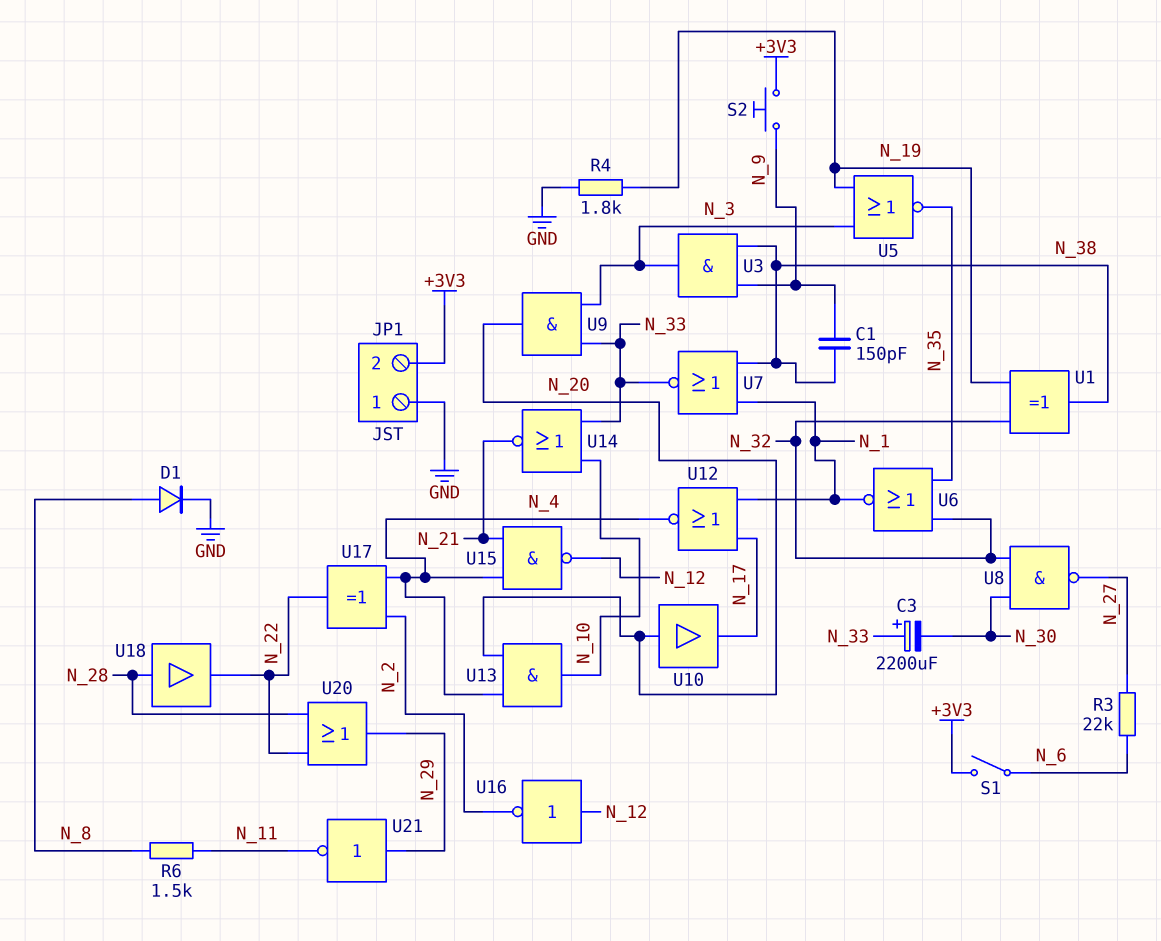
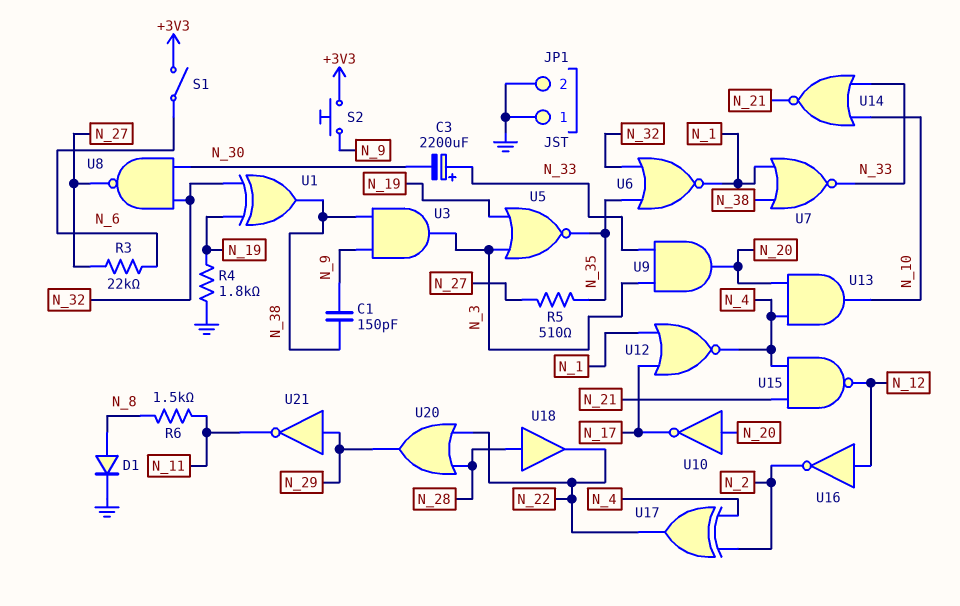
JP1 pin 2: +3V3 -> GND
R5: none -> 510 (N_27, N_35)
U10: buffer (in N_20, out N_17) -> NOT (in N_20, out N_17)

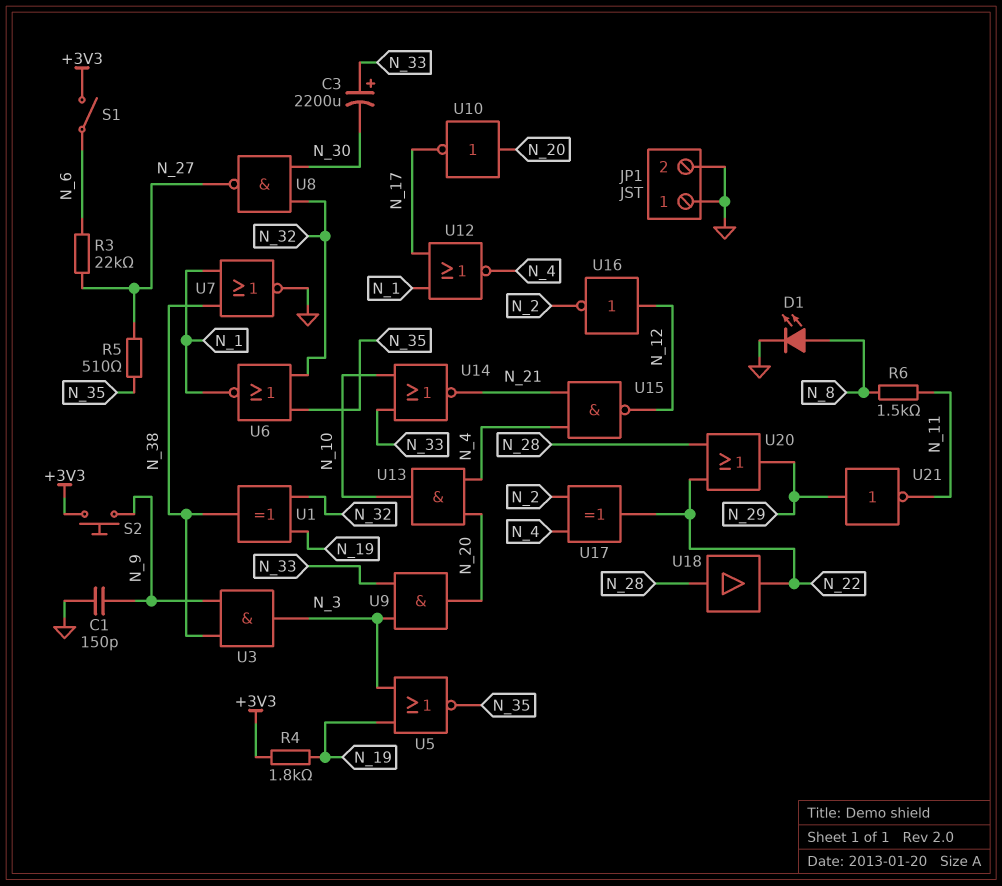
C1: 150pF (N_9, N_38) -> 150pF (GND, N_9)
D1: diode (A N_8, K GND) -> LED (A N_8, K GND)
R4: 1.8k (GND, N_19) -> 1.8k (+3V3, N_19)
U7: NOR (in N_1, in N_38, out N_33) -> NOR (in N_1, in N_38, out GND)

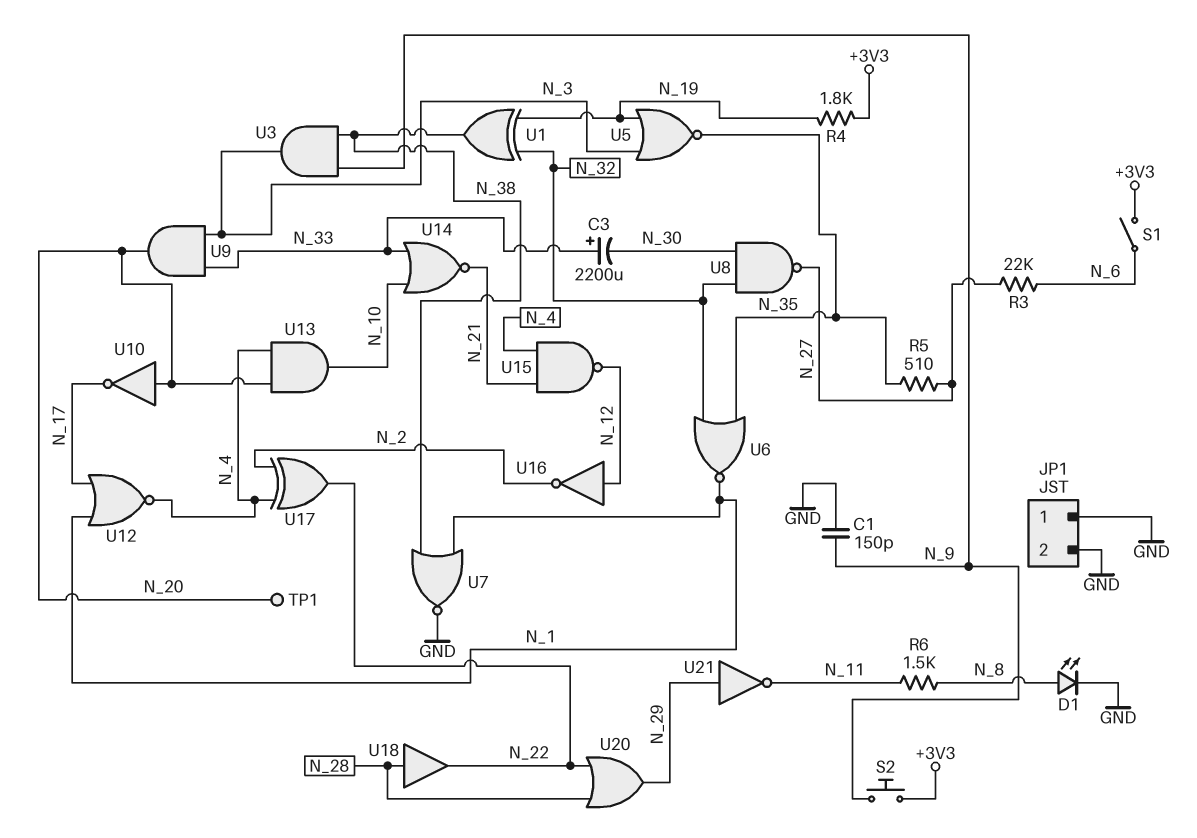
TP1: none -> test point (N_20)

